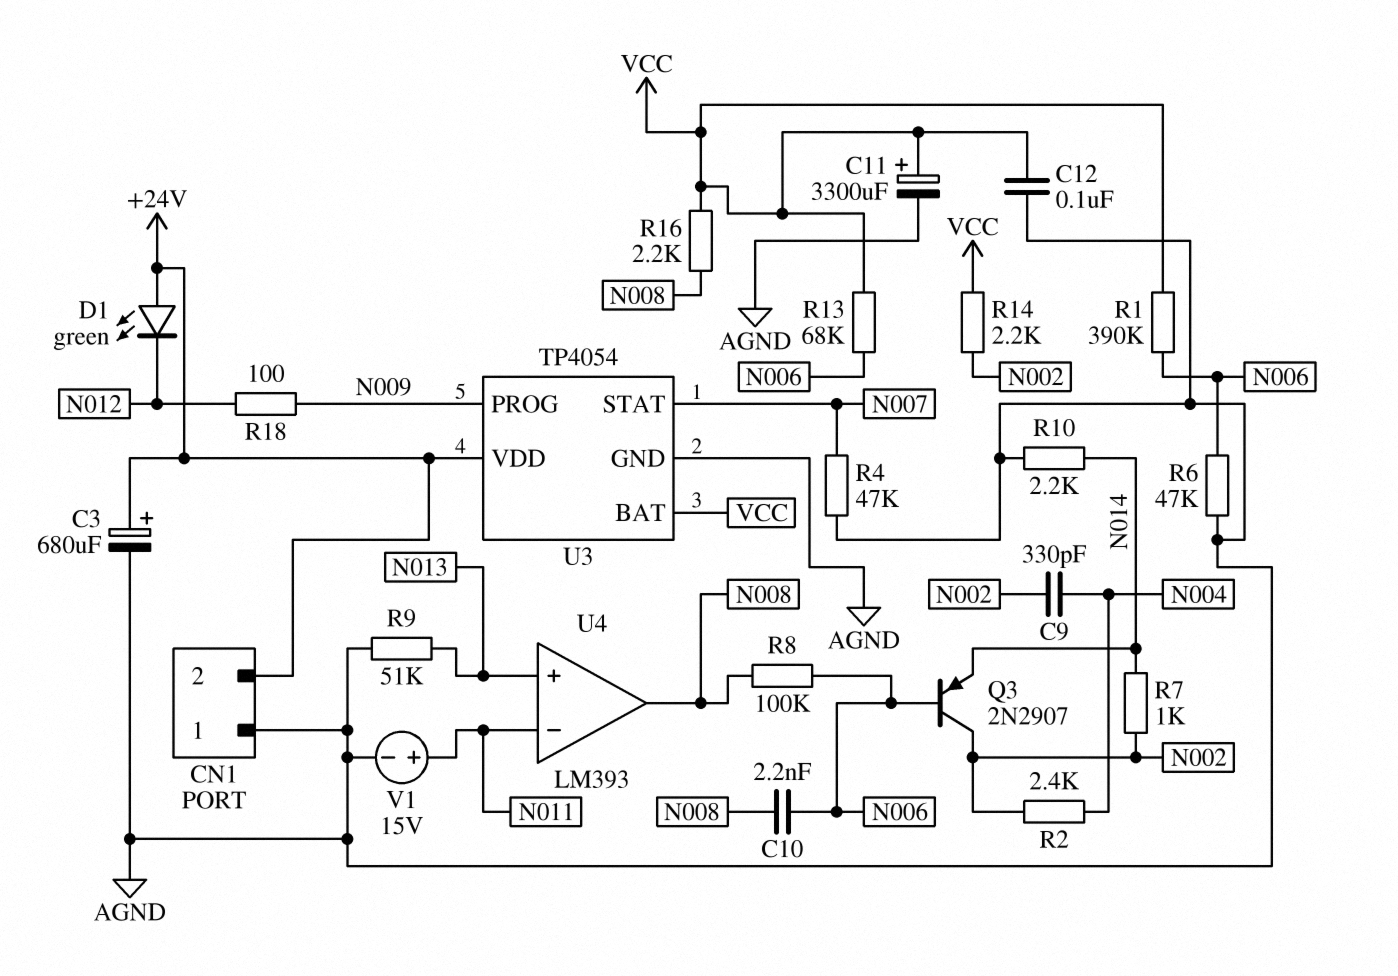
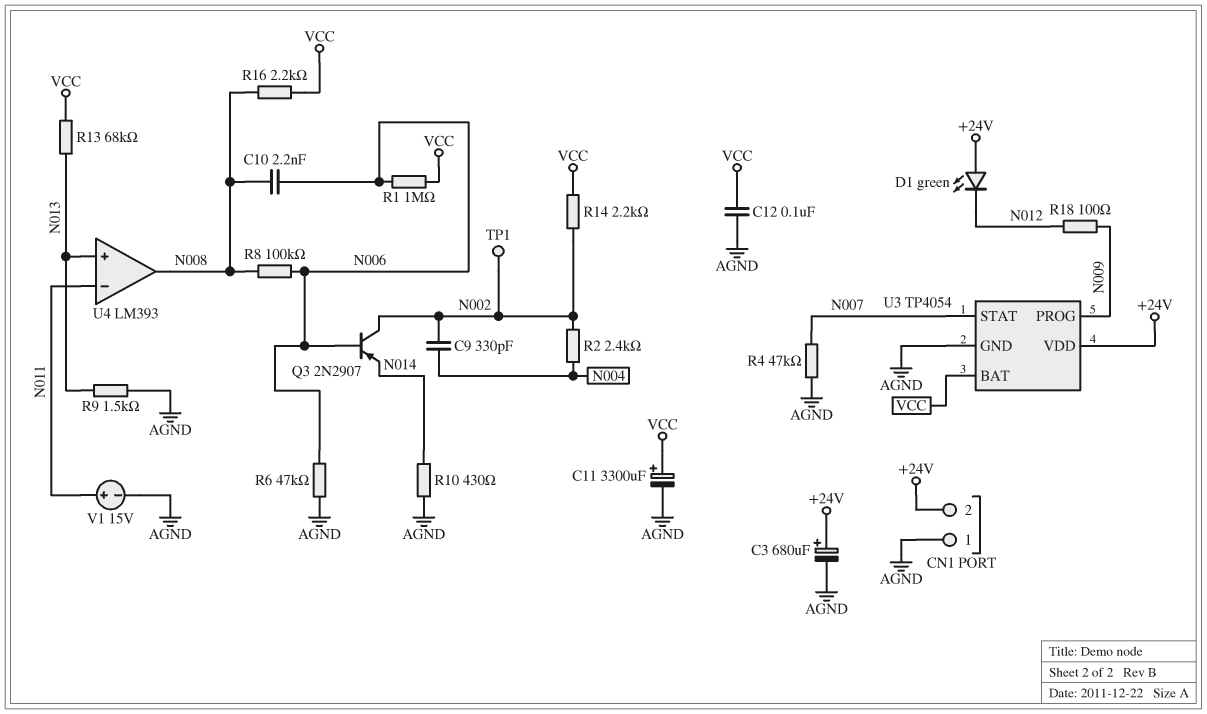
R1: 390k (N006, VCC) -> 1M (N006, VCC)
R7: 1k (N002, N014) -> none
R9: 51k (AGND, N013) -> 1.5k (AGND, N013)
R10: 2.2k (AGND, N014) -> 430 (AGND, N014)
R13: 68k (N006, VCC) -> 68k (N013, VCC)
TP1: none -> test point (N002)

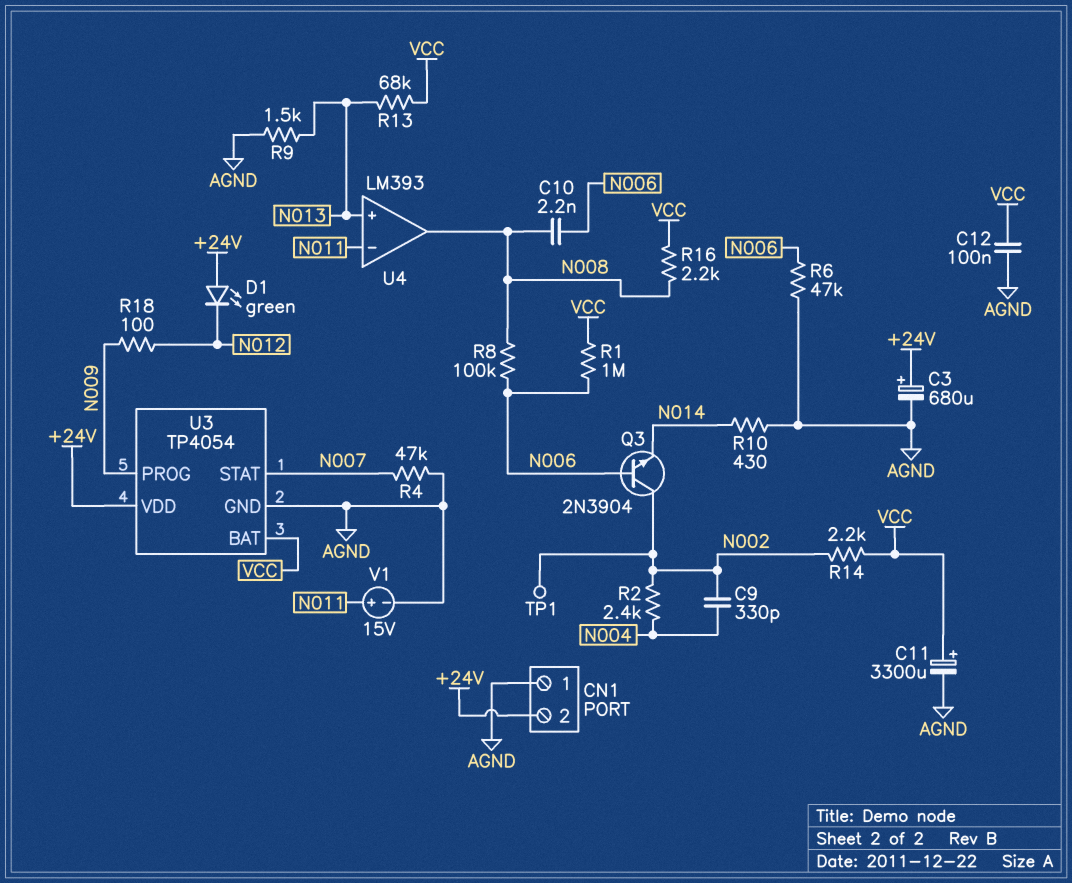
Q3: PNP 2N2907 (B N006, C N002, E N014) -> NPN 2N3904 (B N006, C N002, E N014)

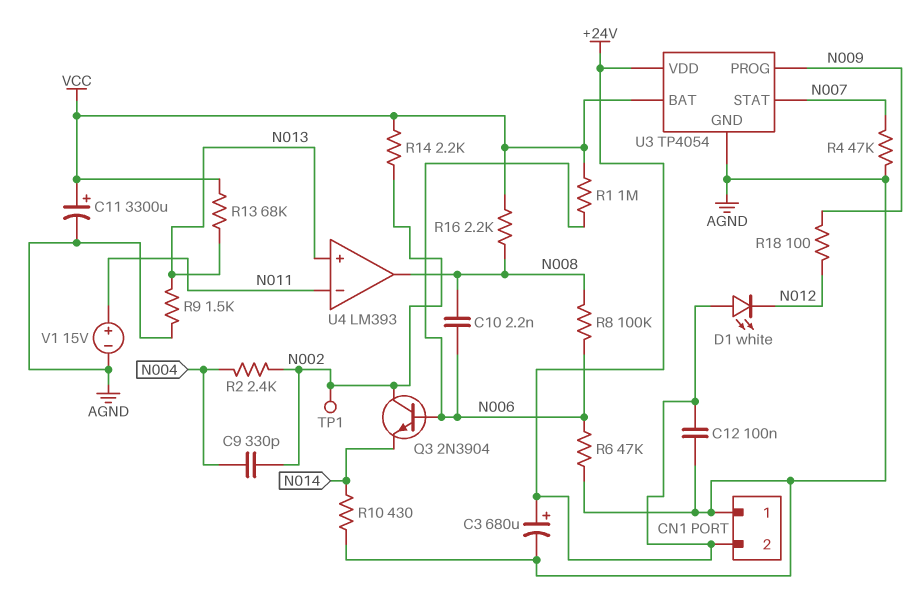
C12: 100nF (AGND, VCC) -> 100nF (+24V, AGND)
D1: LED green (A +24V, K N012) -> LED white (A +24V, K N012)

